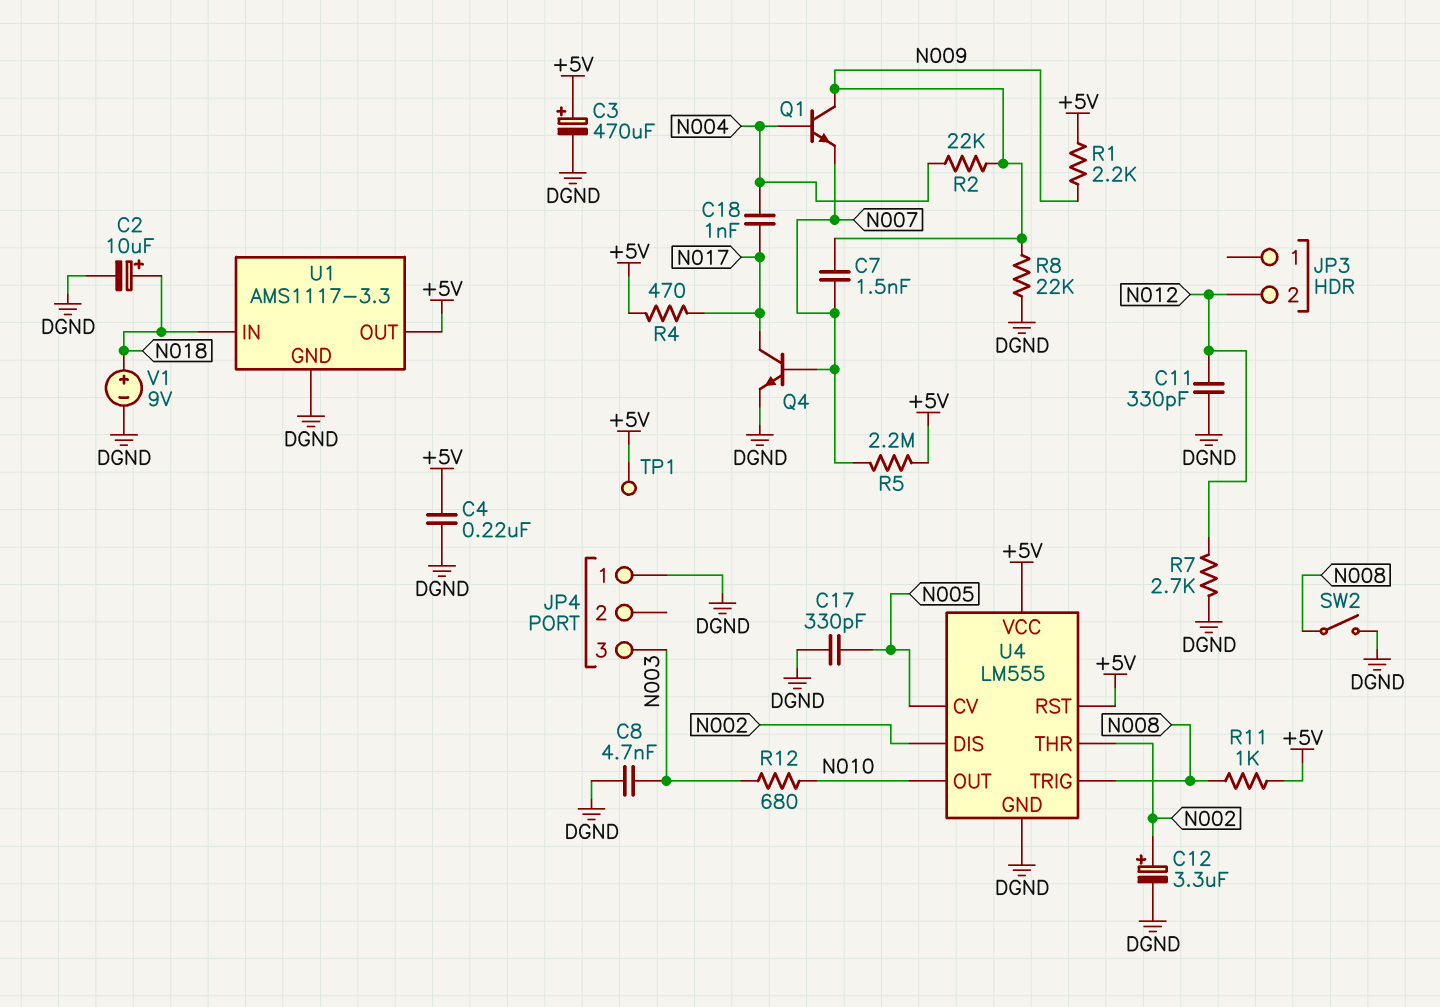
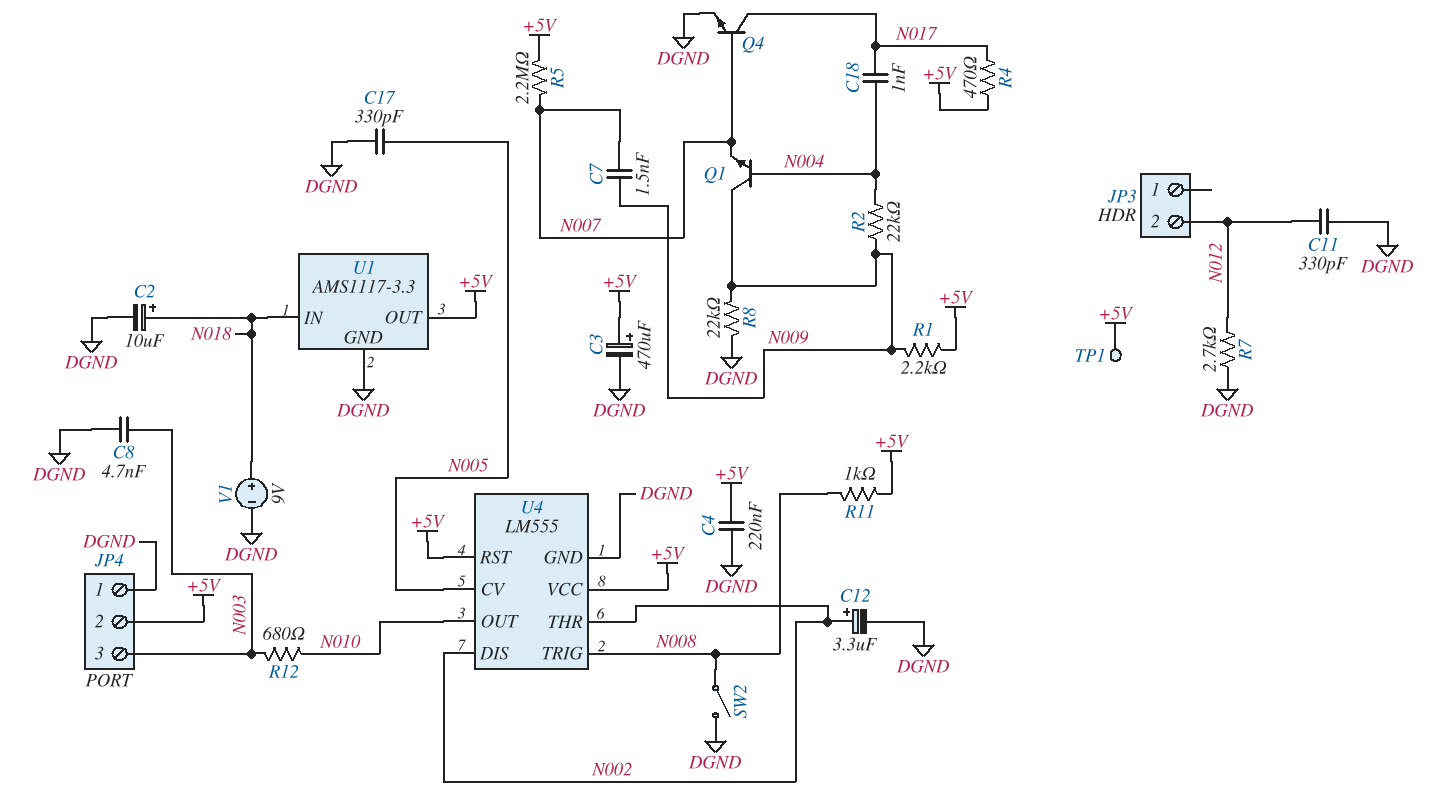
JP4 pin 2: none -> +5V

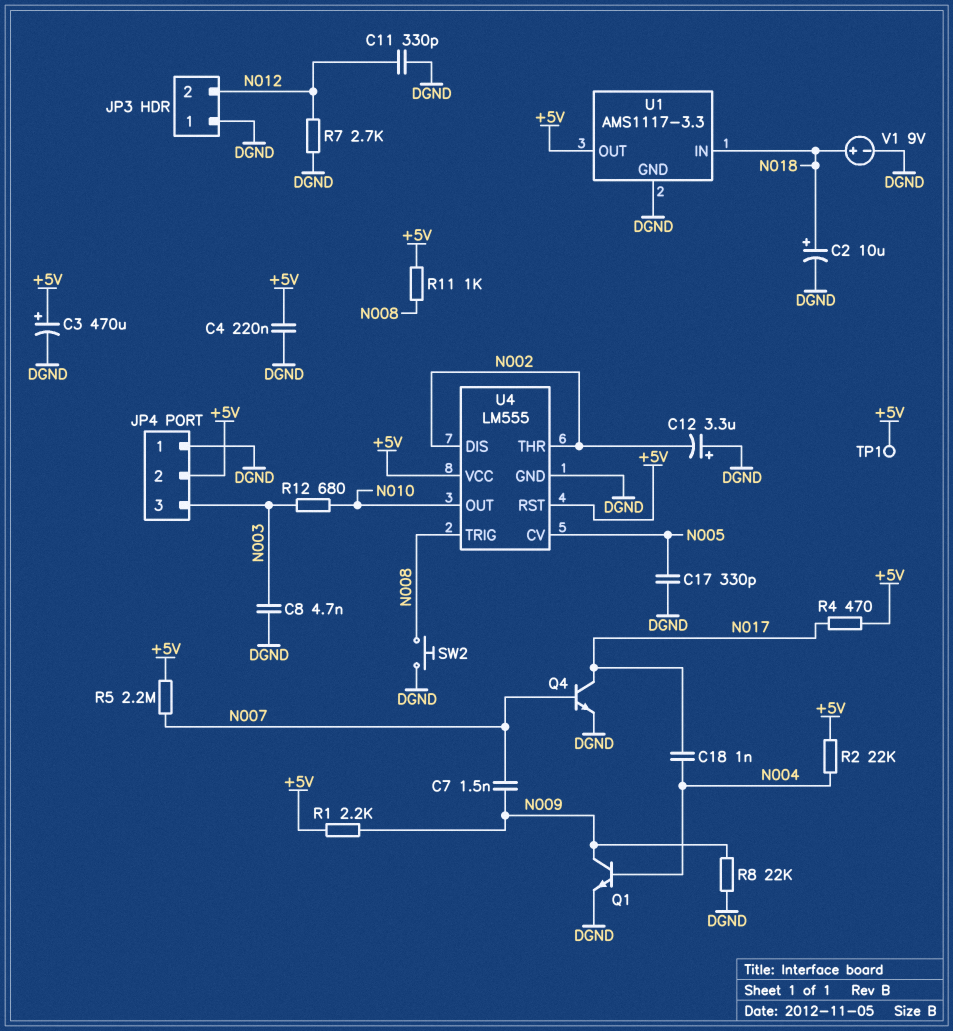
C12: 3.3uF (plus N002, minus DGND) -> 3.3uF (plus DGND, minus N002)
JP3 pin 1: none -> DGND
Q1: NPN (B N004, C N009, E N007) -> NPN (B N004, C N009, E DGND)
R2: 22k (N004, N009) -> 22k (+5V, N004)
SW2: switch (DGND, N008) -> button (DGND, N008)

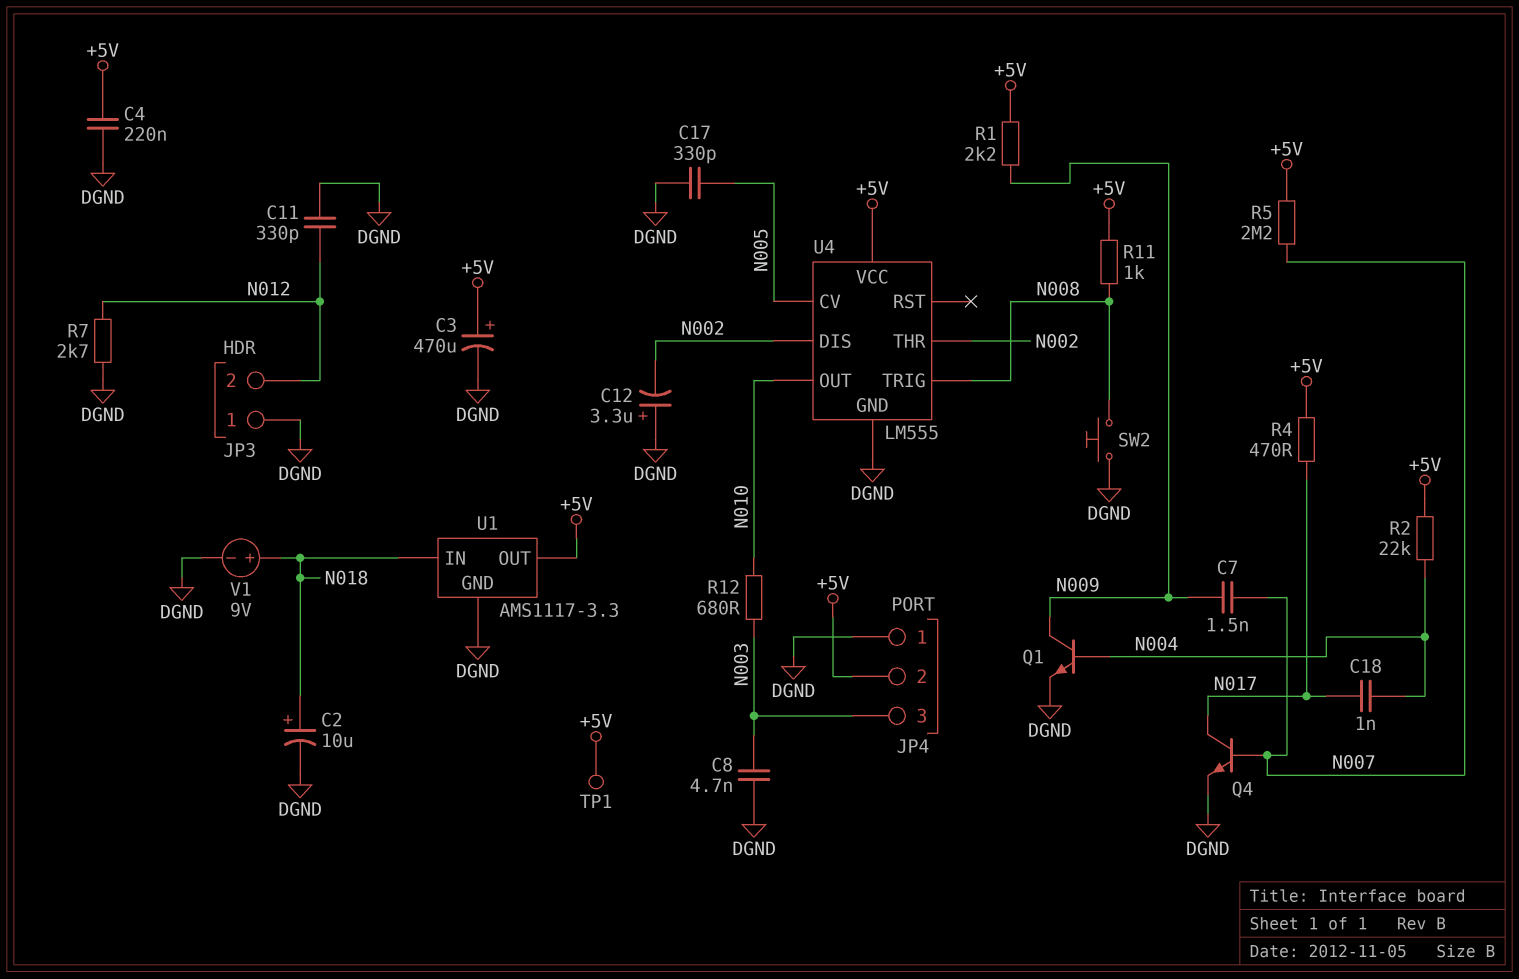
R8: 22k (DGND, N009) -> none
U4 pin RST: +5V -> none

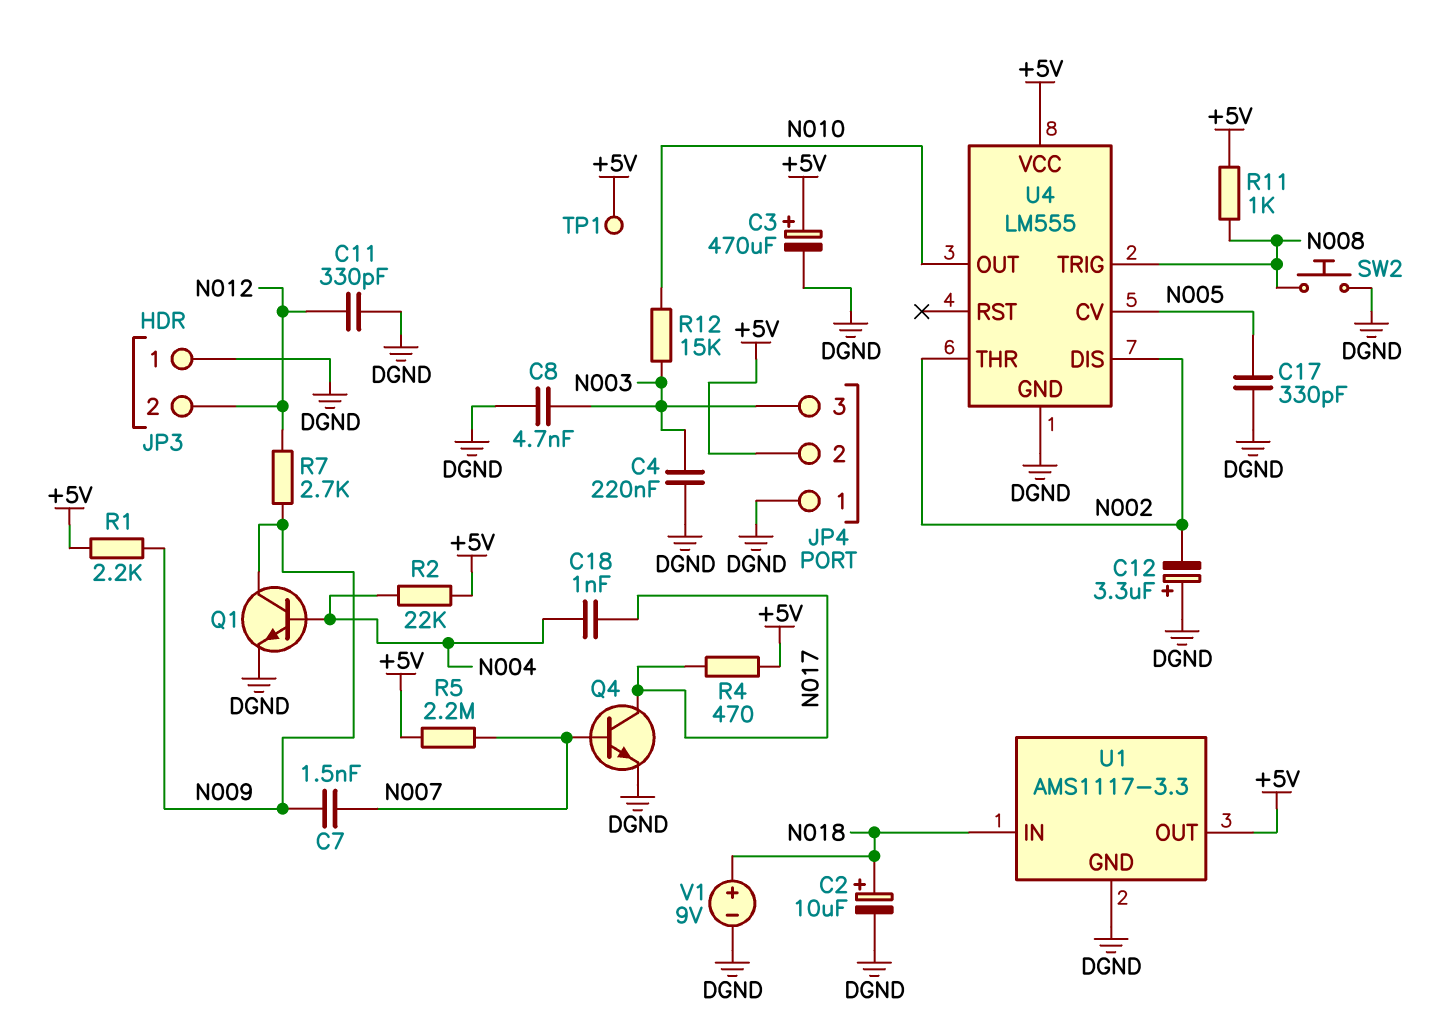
C4: 220nF (+5V, DGND) -> 220nF (DGND, N003)
R7: 2.7k (DGND, N012) -> 2.7k (N009, N012)
R12: 680 (N003, N010) -> 15k (N003, N010)

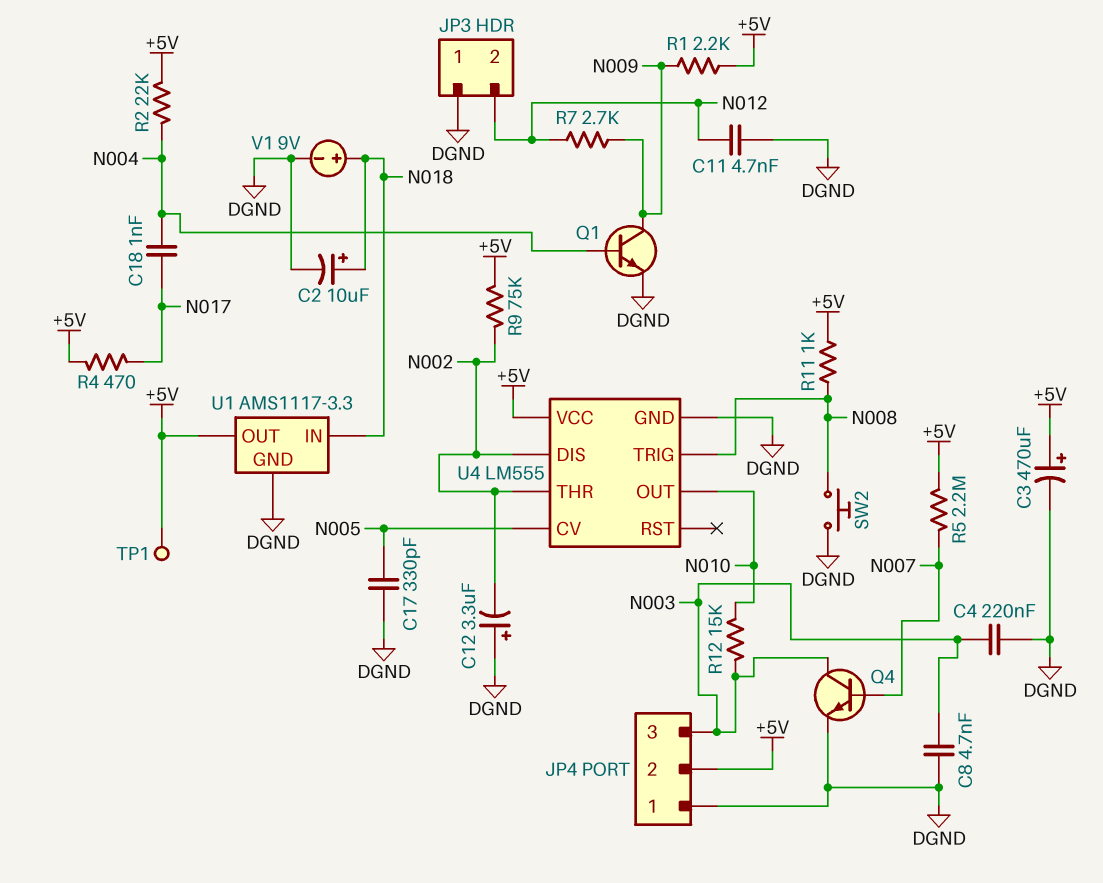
C7: 1.5nF (N007, N009) -> none
C11: 330pF (DGND, N012) -> 4.7nF (DGND, N012)
Q4: NPN (B N007, C N017, E DGND) -> NPN (B N007, C N003, E DGND)
R9: none -> 75k (+5V, N002)

